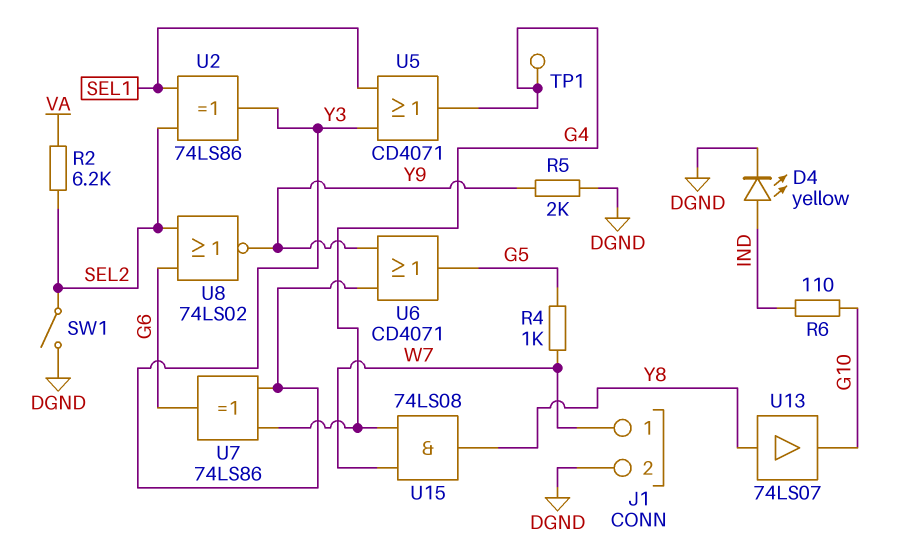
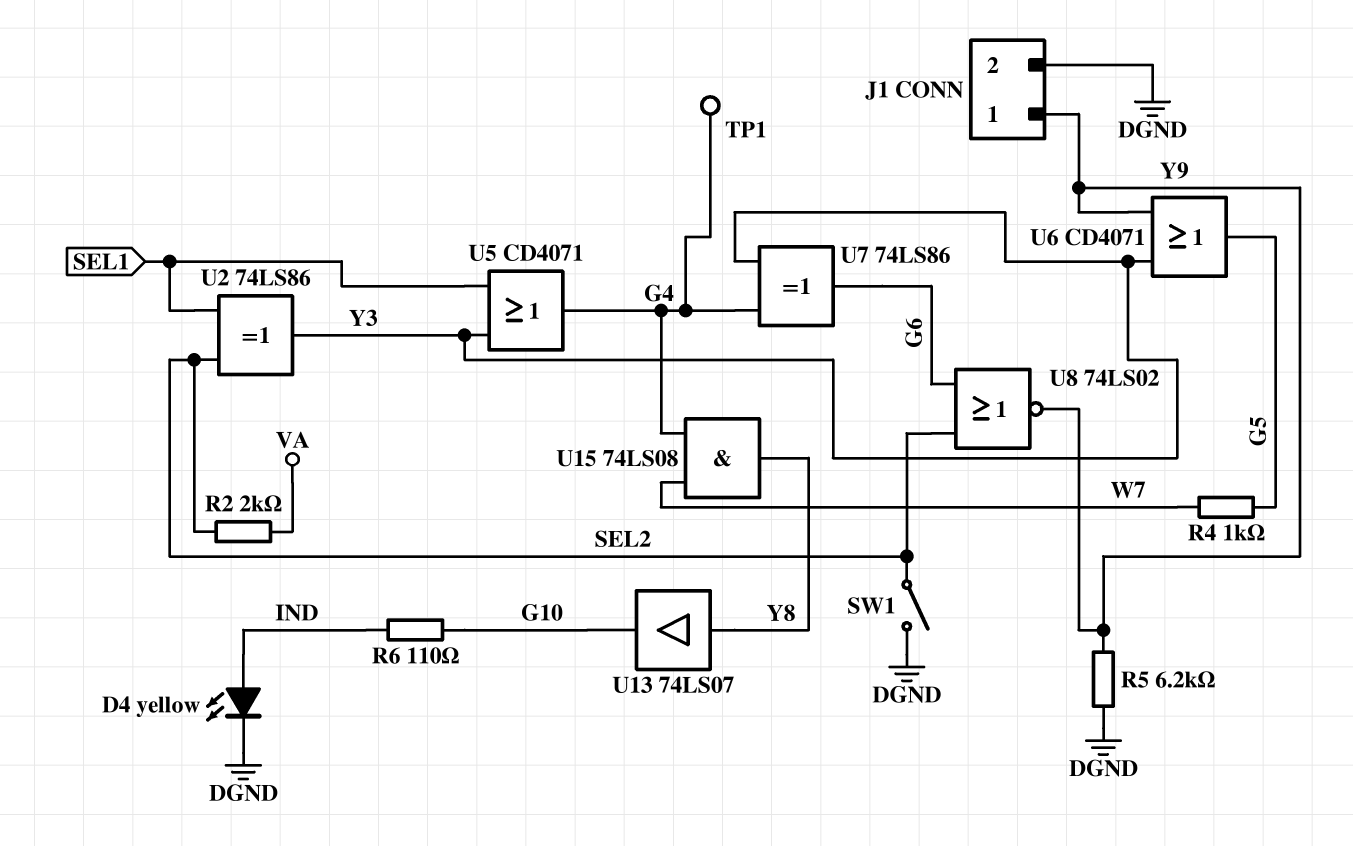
J1 pin 1: W7 -> Y9
R2: 6.2k (SEL2, VA) -> 2k (SEL2, VA)
R5: 2k (DGND, Y9) -> 6.2k (DGND, Y9)

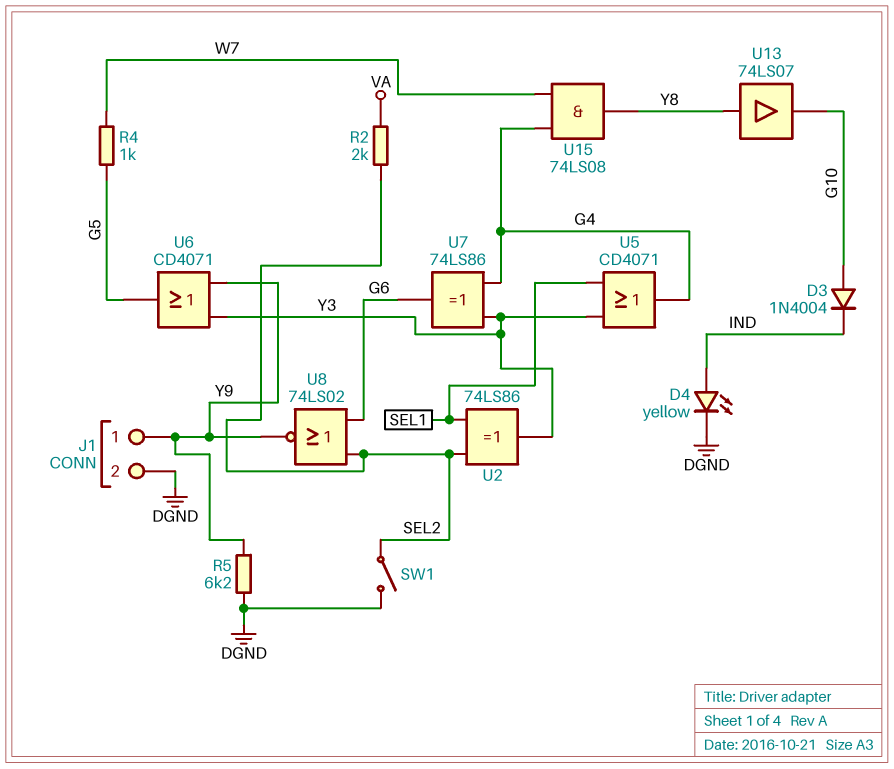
D3: none -> diode 1N4004 (A G10, K IND)
R6: 110 (G10, IND) -> none
TP1: test point (G4) -> none

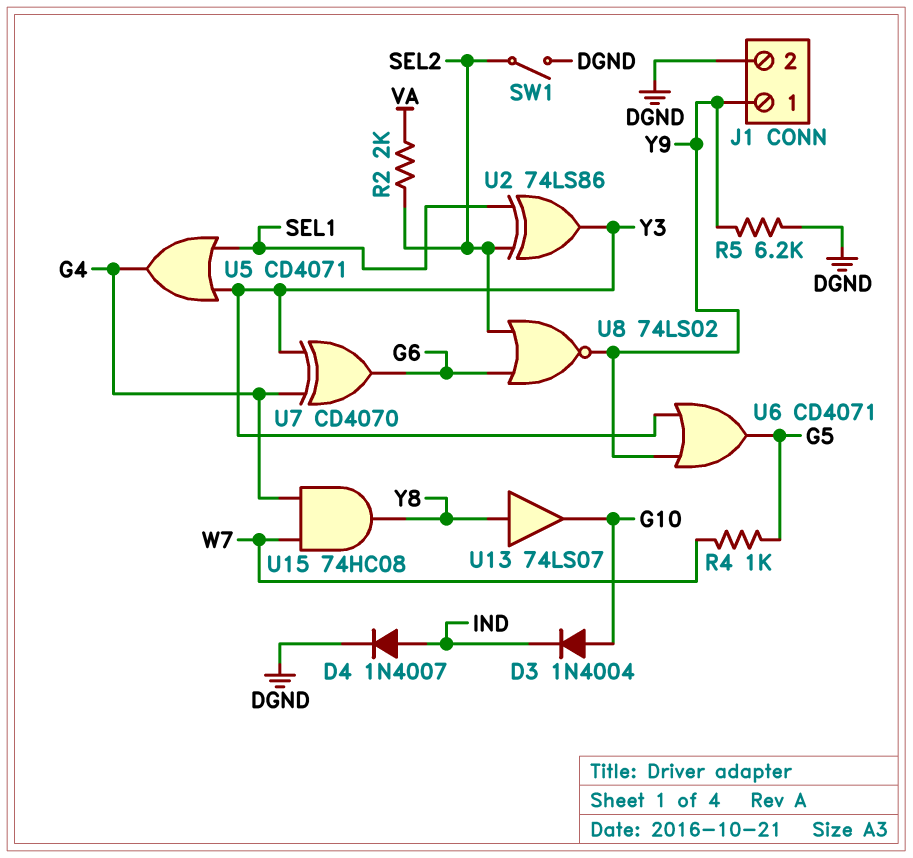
D4: LED yellow (A IND, K DGND) -> diode 1N4007 (A IND, K DGND)
U7: XOR 74LS86 (in G4, in Y3, out G6) -> XOR CD4070 (in G4, in Y3, out G6)
U15: AND 74LS08 (in G4, in W7, out Y8) -> AND 74HC08 (in G4, in W7, out Y8)

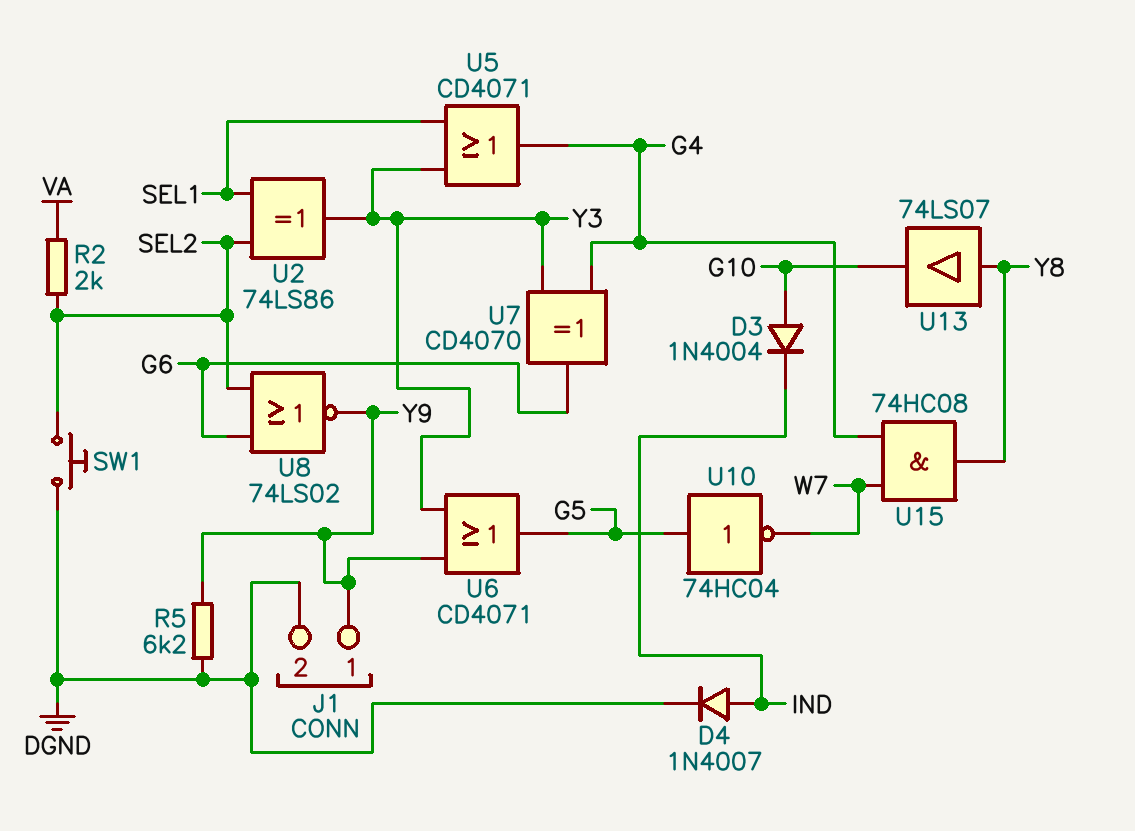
R4: 1k (G5, W7) -> none
SW1: switch (DGND, SEL2) -> button (DGND, SEL2)
U10: none -> NOT 74HC04 (in G5, out W7)

